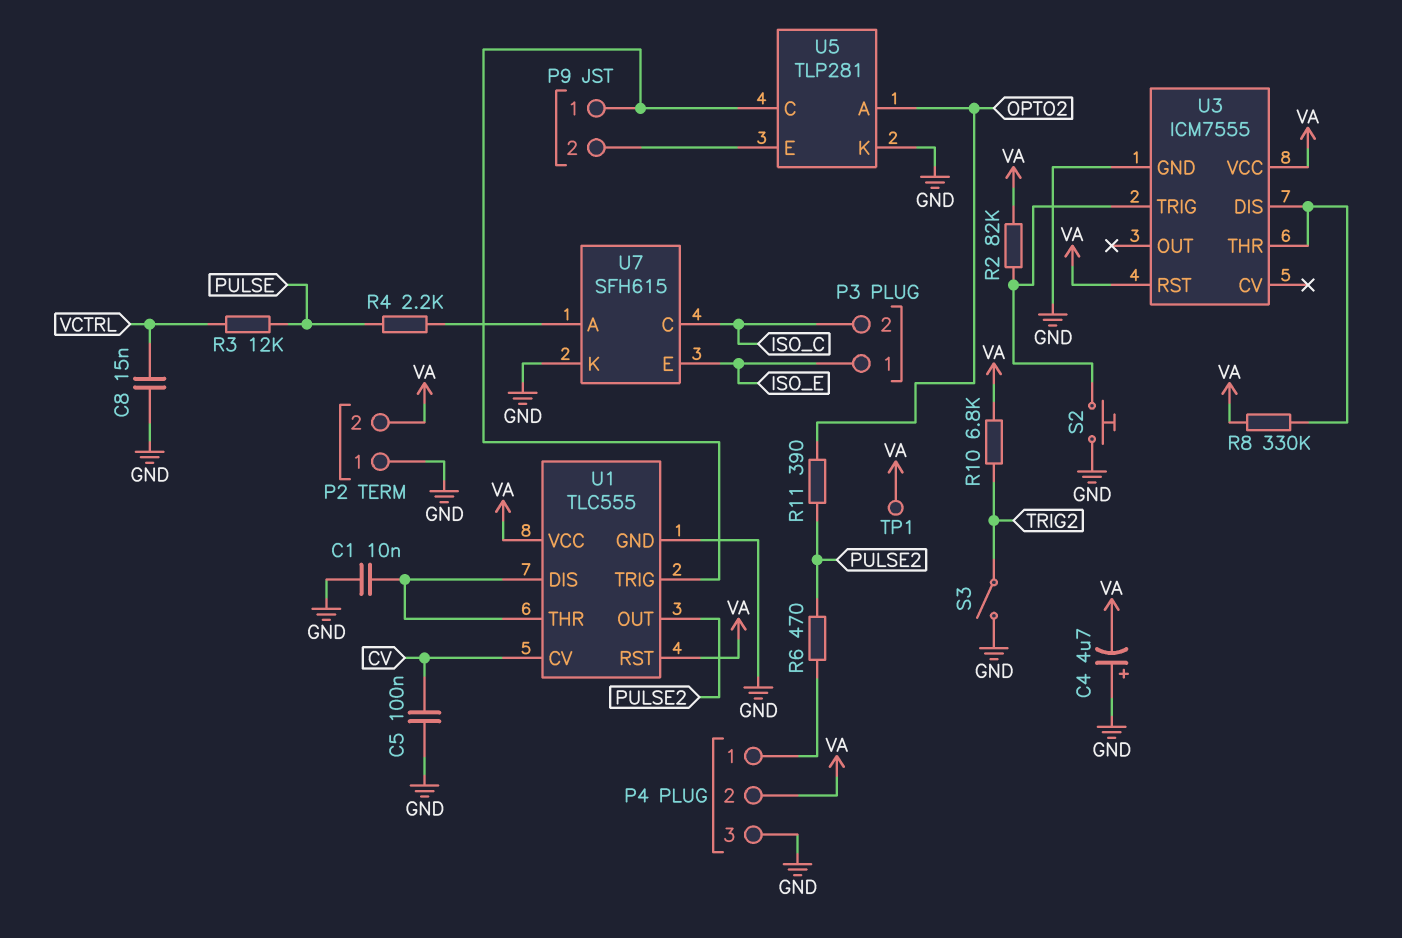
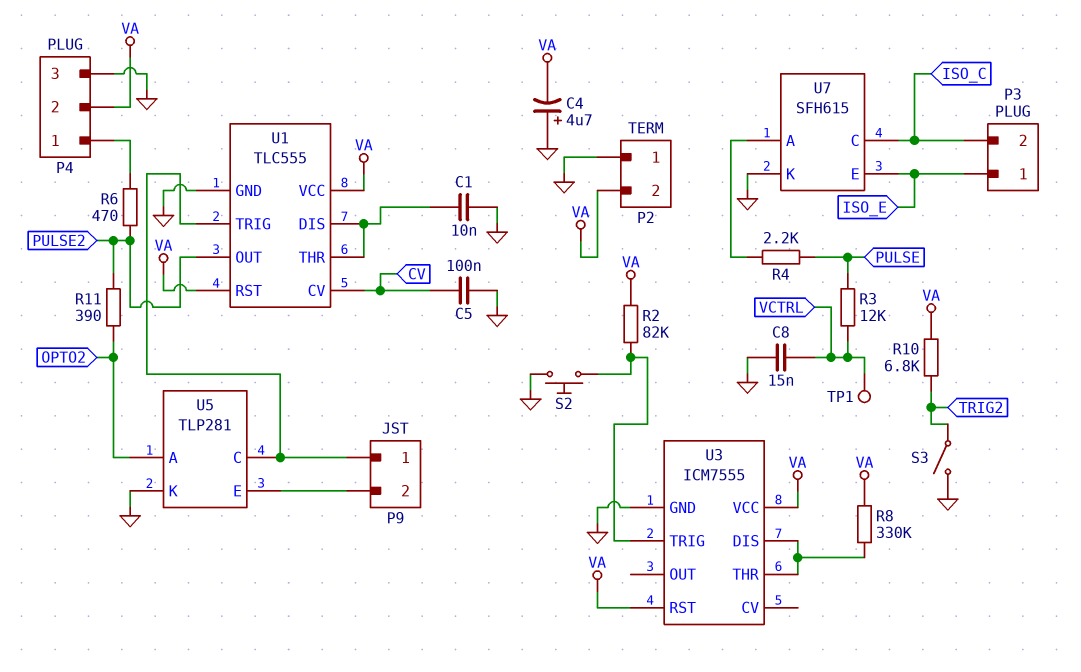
TP1: test point (VA) -> test point (VCTRL)

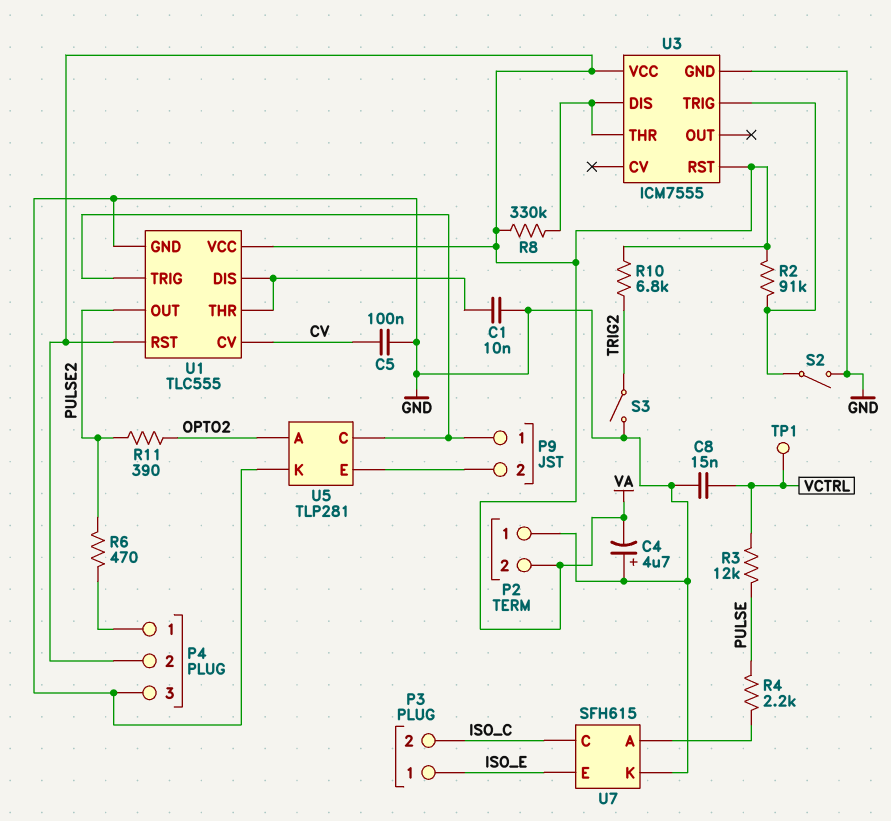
R2: 82k (U3/TRIG, VA) -> 91k (U3/TRIG, VA)
S2: button (GND, U3/TRIG) -> switch (GND, U3/TRIG)

